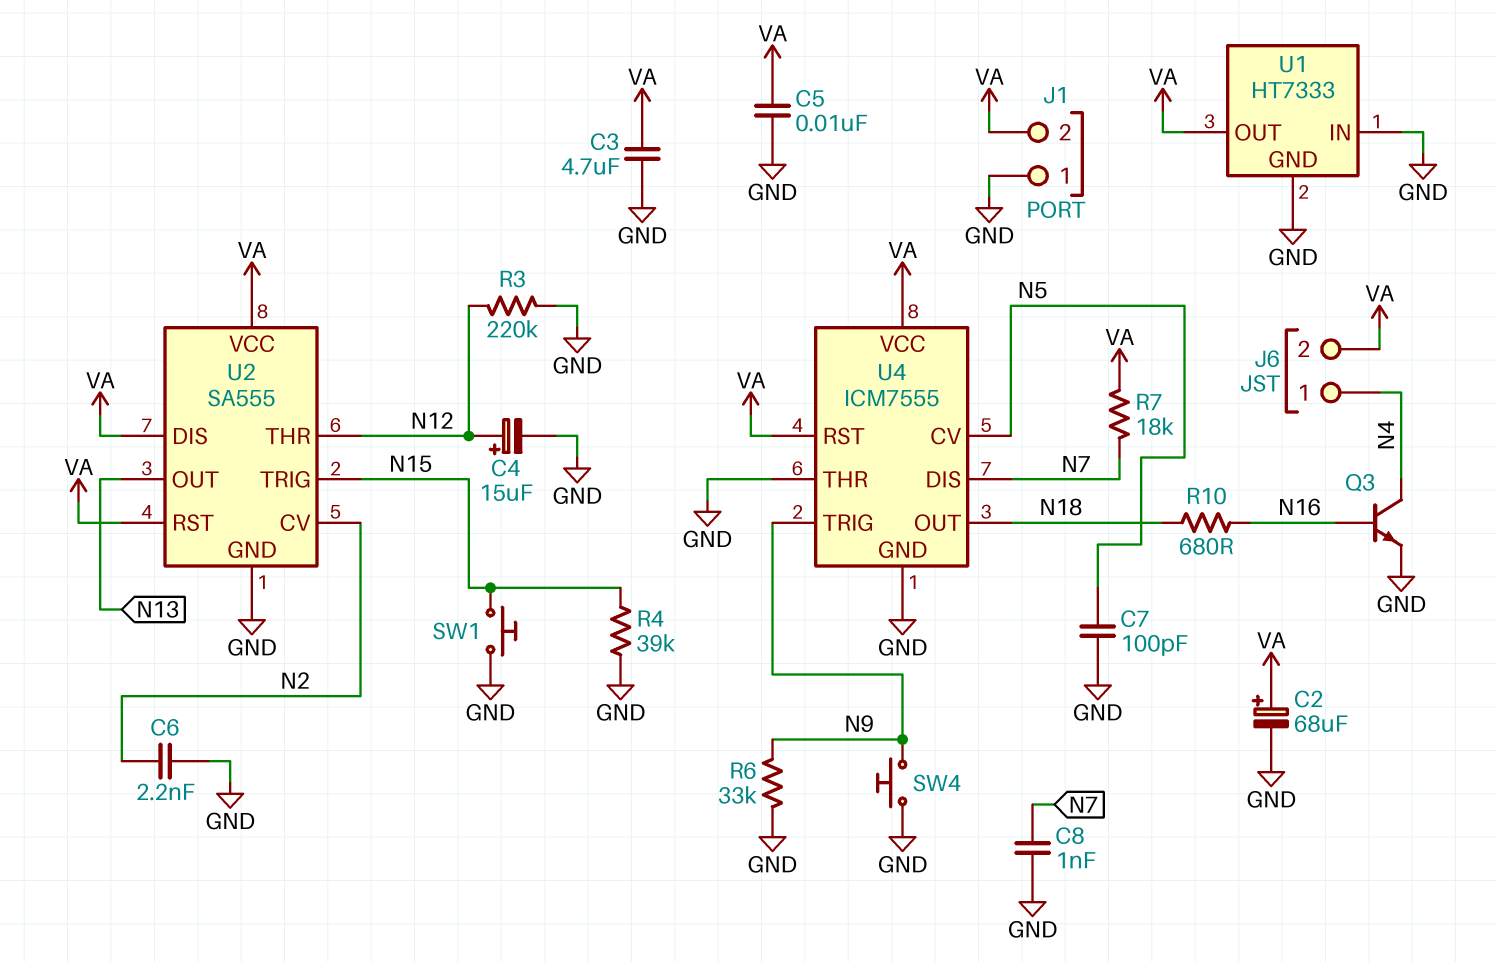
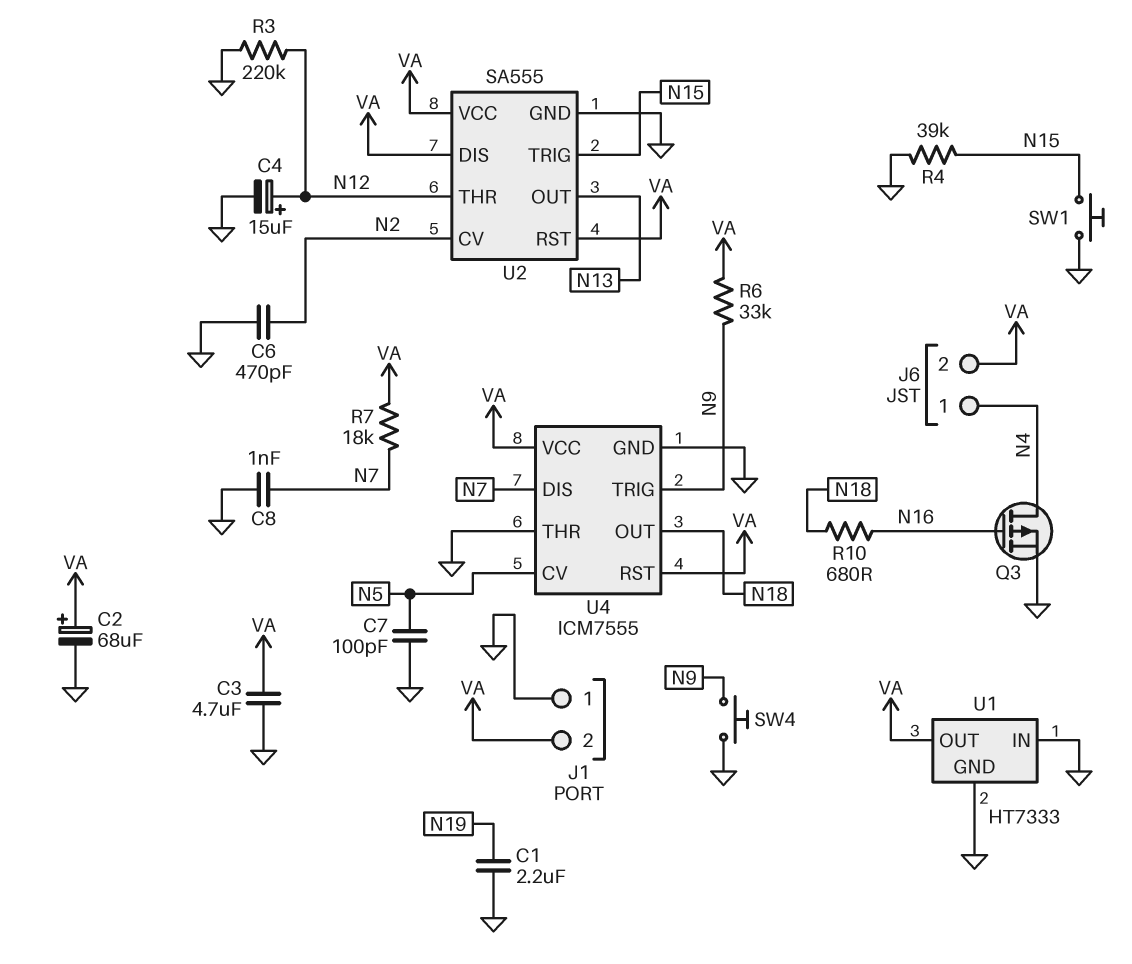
C1: none -> 2.2uF (GND, N19)
C5: 10nF (GND, VA) -> none
C6: 2.2nF (GND, N2) -> 470pF (GND, N2)
Q3: NPN (B N16, C N4, E GND) -> PMOS (G N16, D N4, S GND)
R6: 33k (GND, N9) -> 33k (N9, VA)

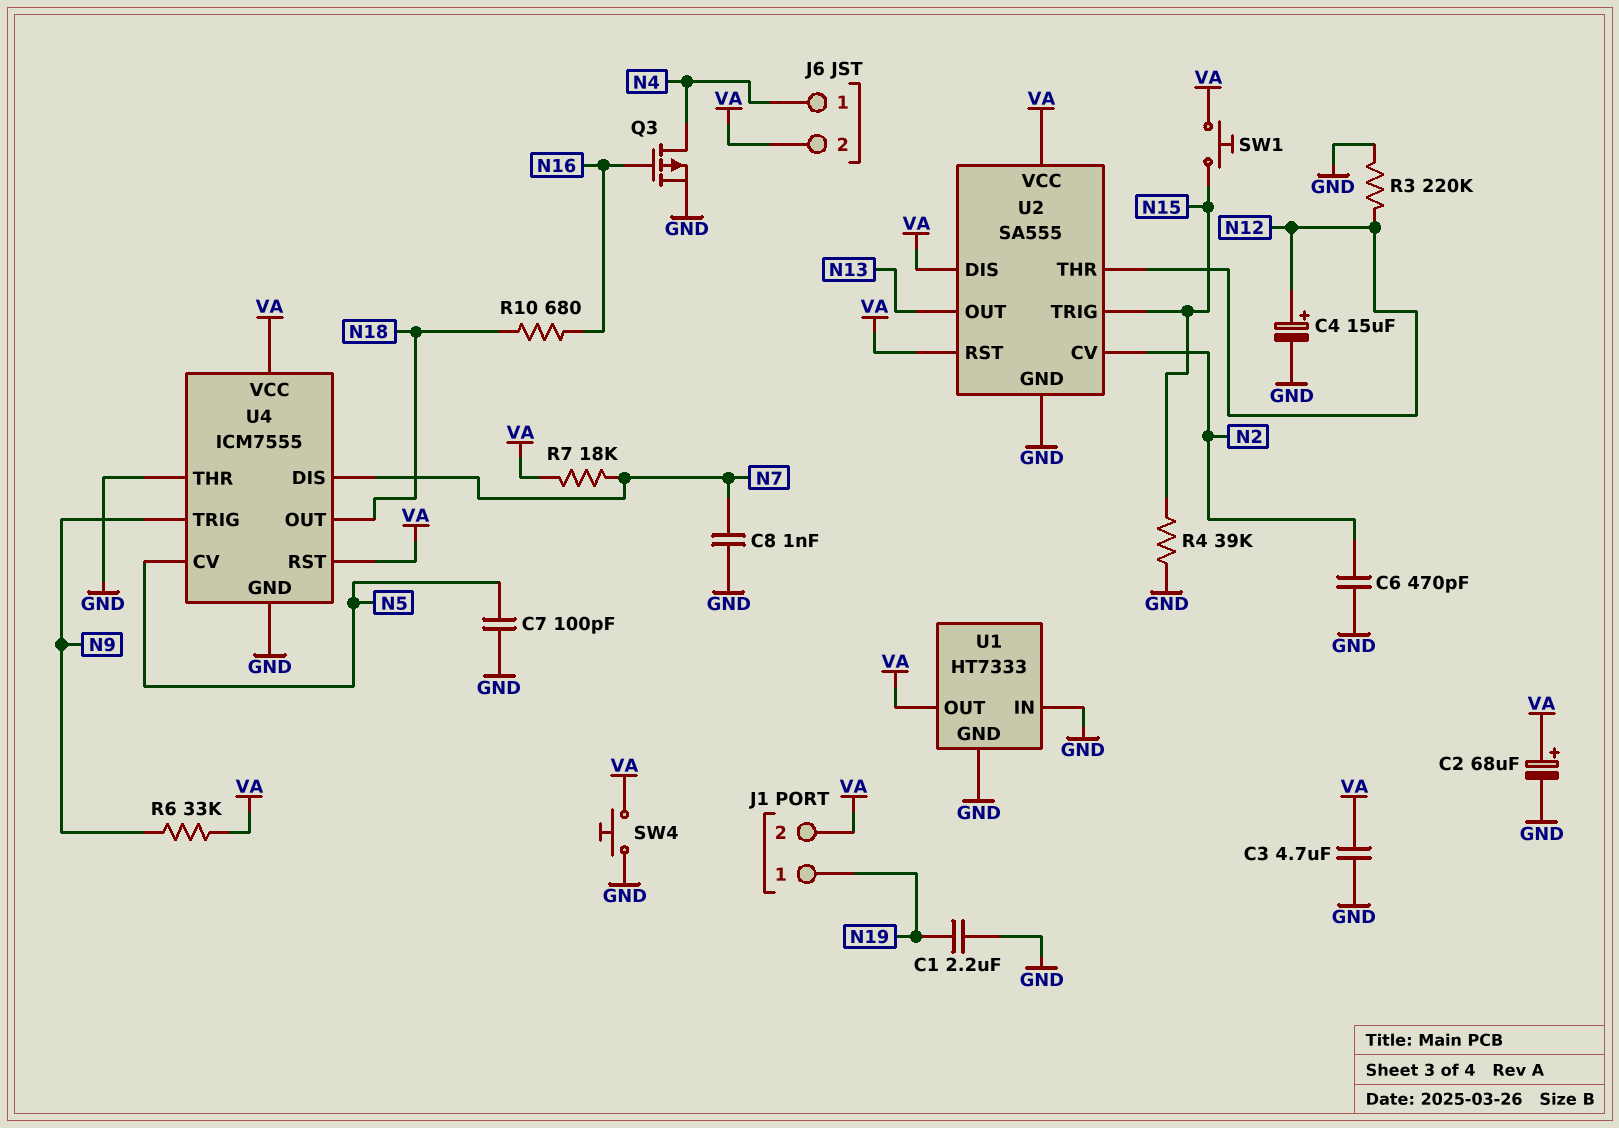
J1 pin 1: GND -> N19
SW1: button (GND, N15) -> button (N15, VA)
SW4: button (GND, N9) -> button (GND, VA)

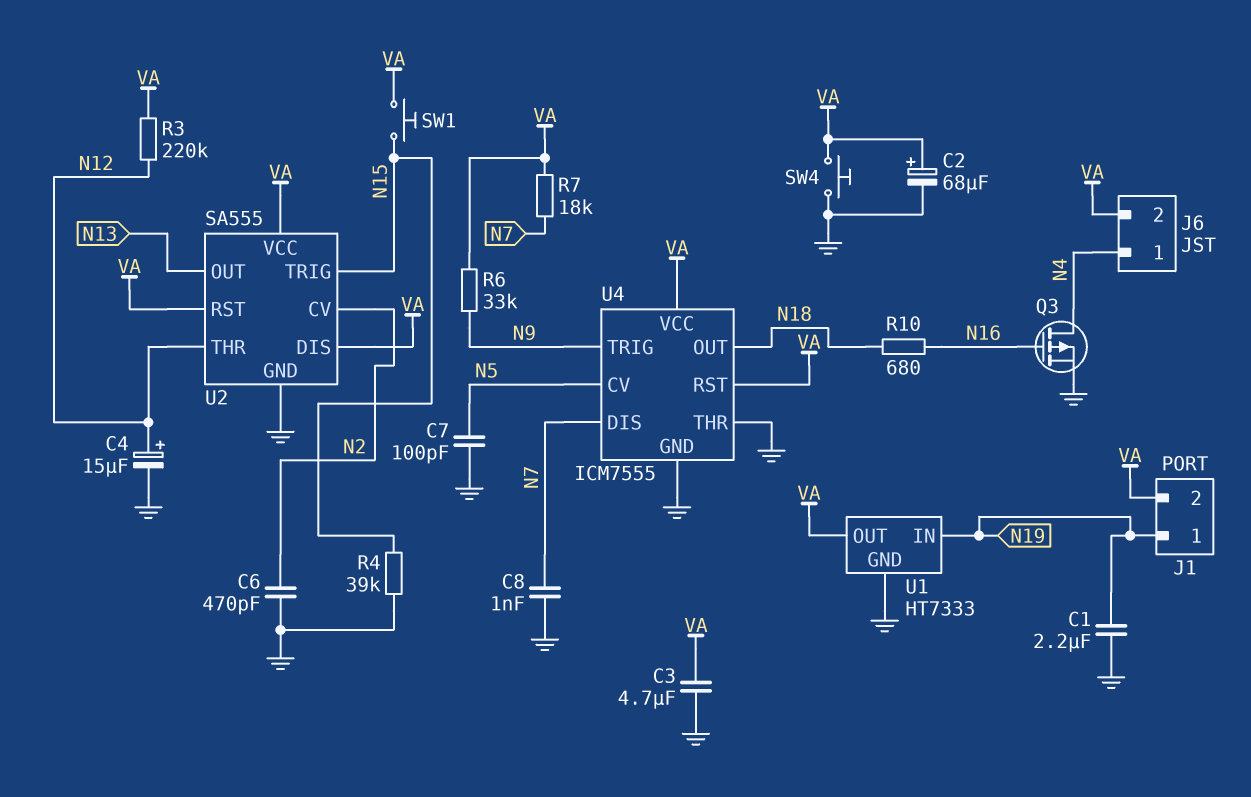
R3: 220k (GND, N12) -> 220k (N12, VA)
U1 pin IN: GND -> N19

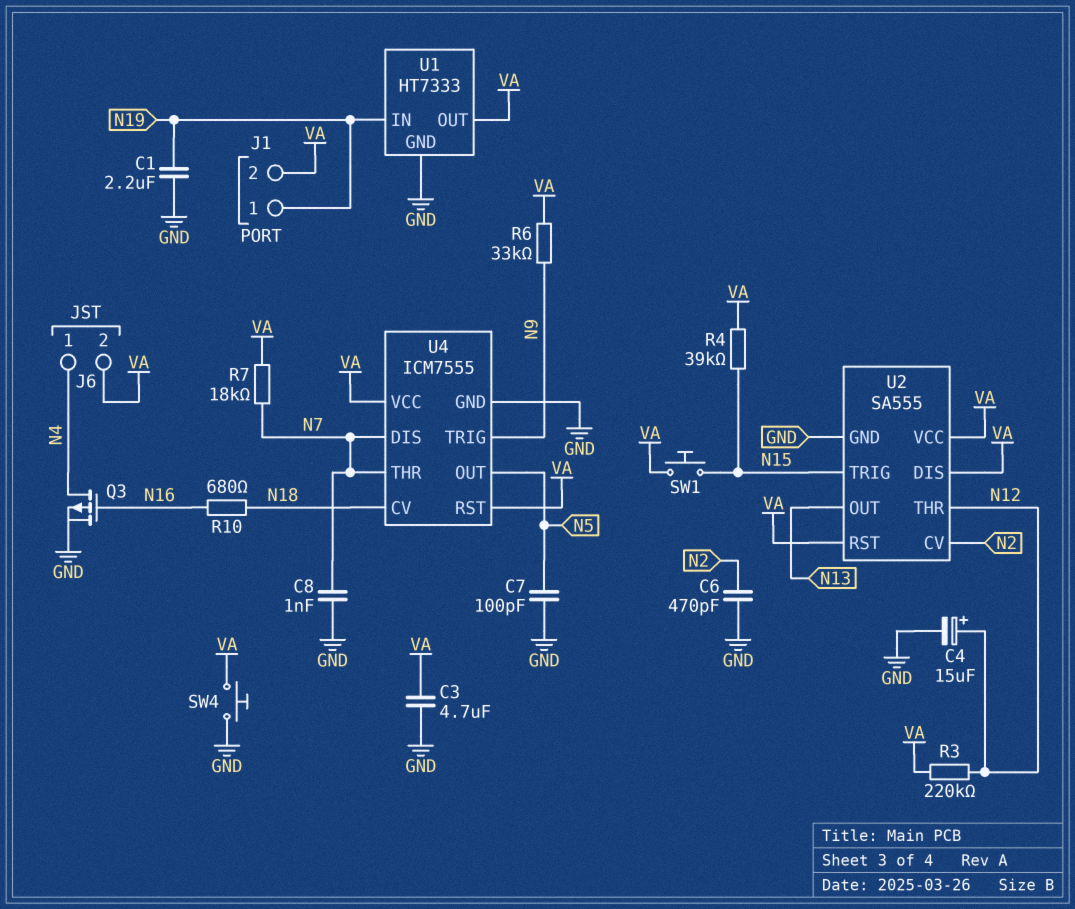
C2: 68uF (plus VA, minus GND) -> none
R4: 39k (GND, N15) -> 39k (N15, VA)
U4 pin CV: N5 -> N18
U4 pin OUT: N18 -> N5
U4 pin THR: GND -> N7

